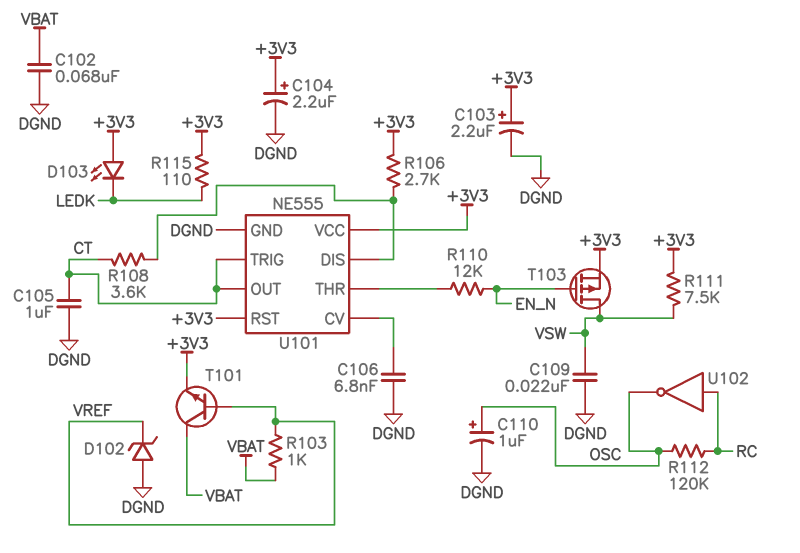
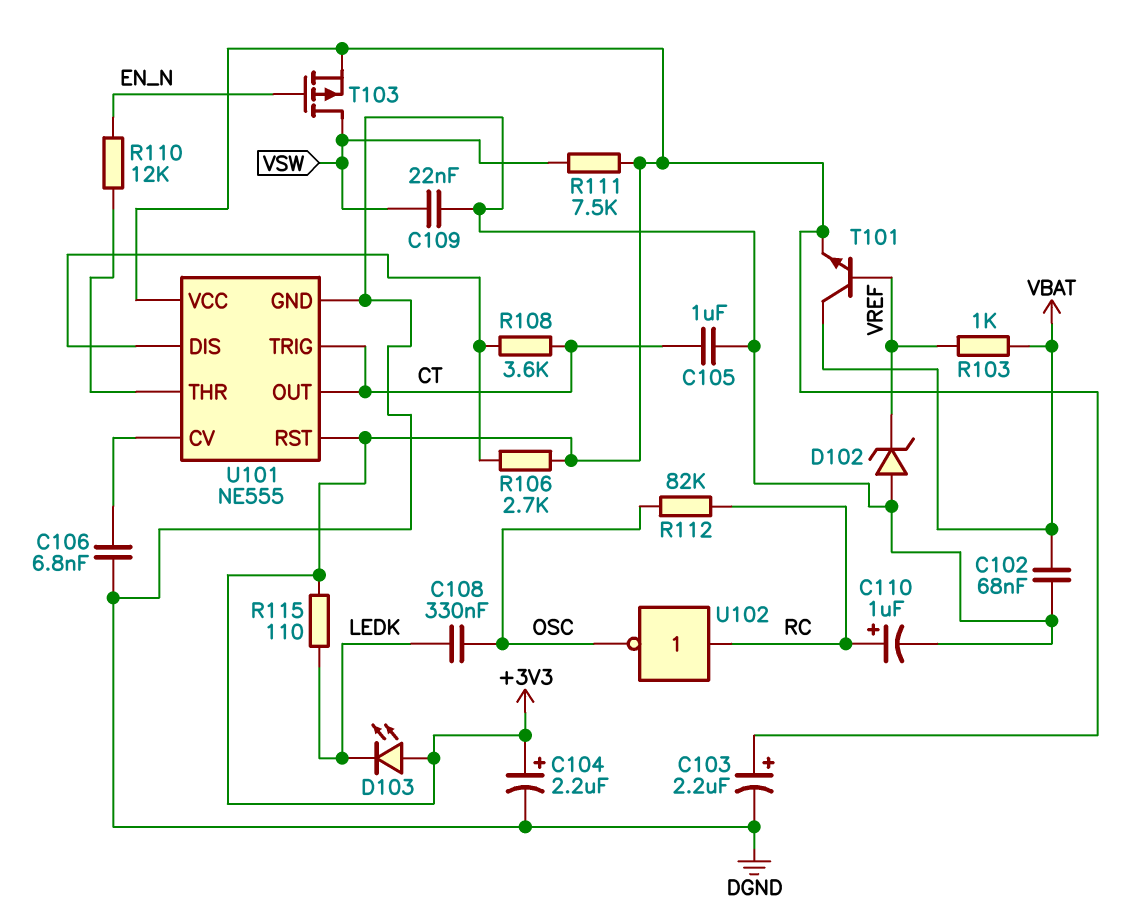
C108: none -> 330nF (LEDK, OSC)
C110: 1uF (plus OSC, minus DGND) -> 1uF (plus RC, minus DGND)
R112: 120k (OSC, RC) -> 82k (OSC, RC)

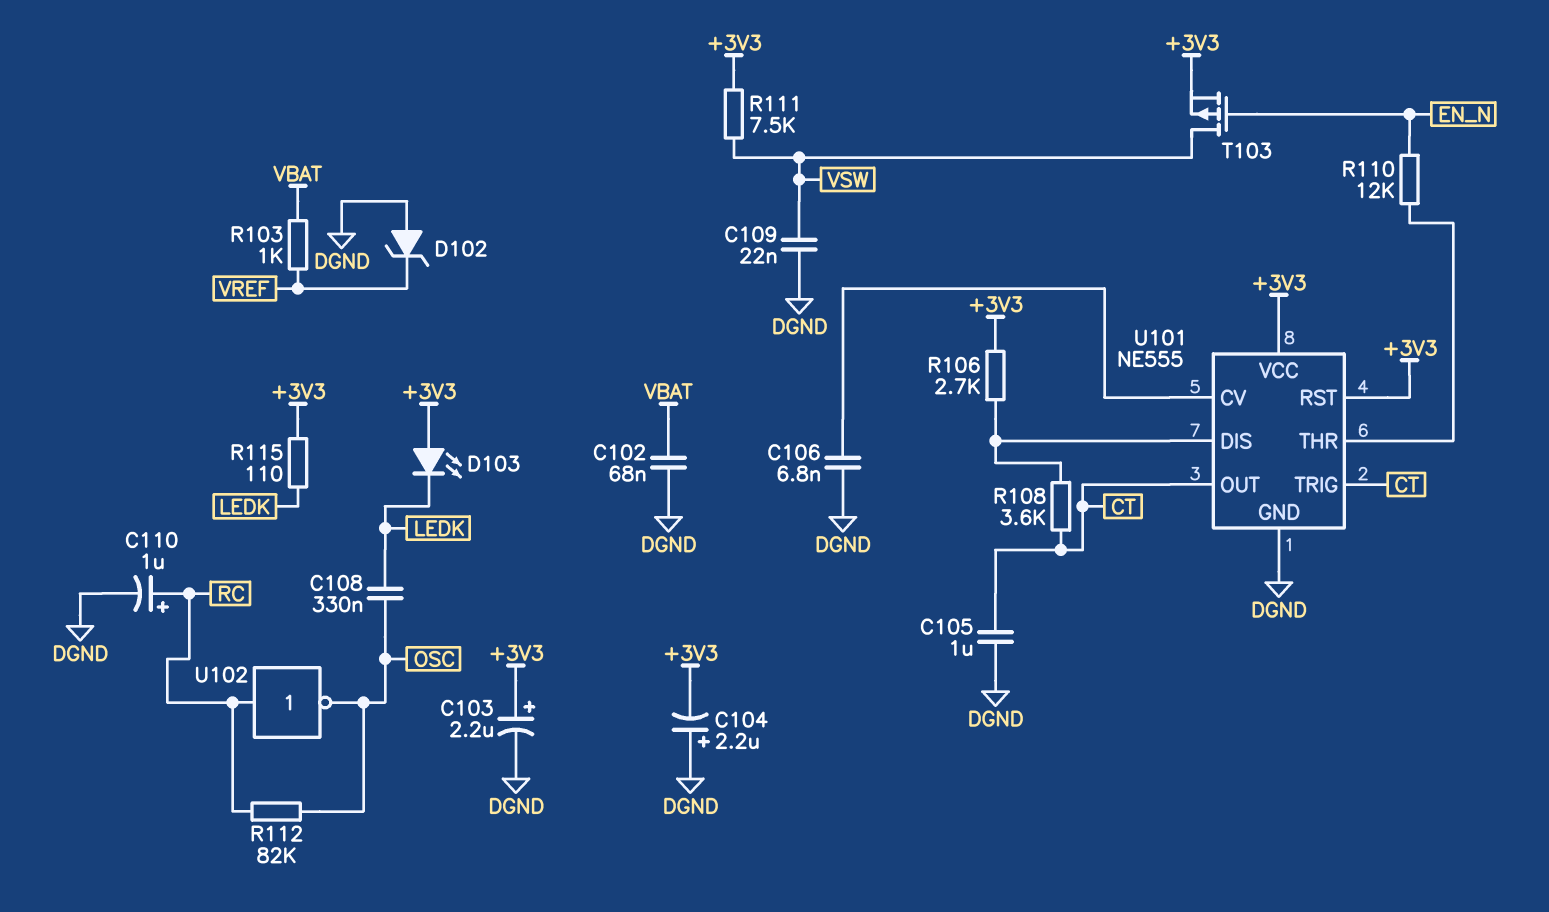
C104: 2.2uF (plus +3V3, minus DGND) -> 2.2uF (plus DGND, minus +3V3)
T101: NPN (B VREF, C VBAT, E +3V3) -> none

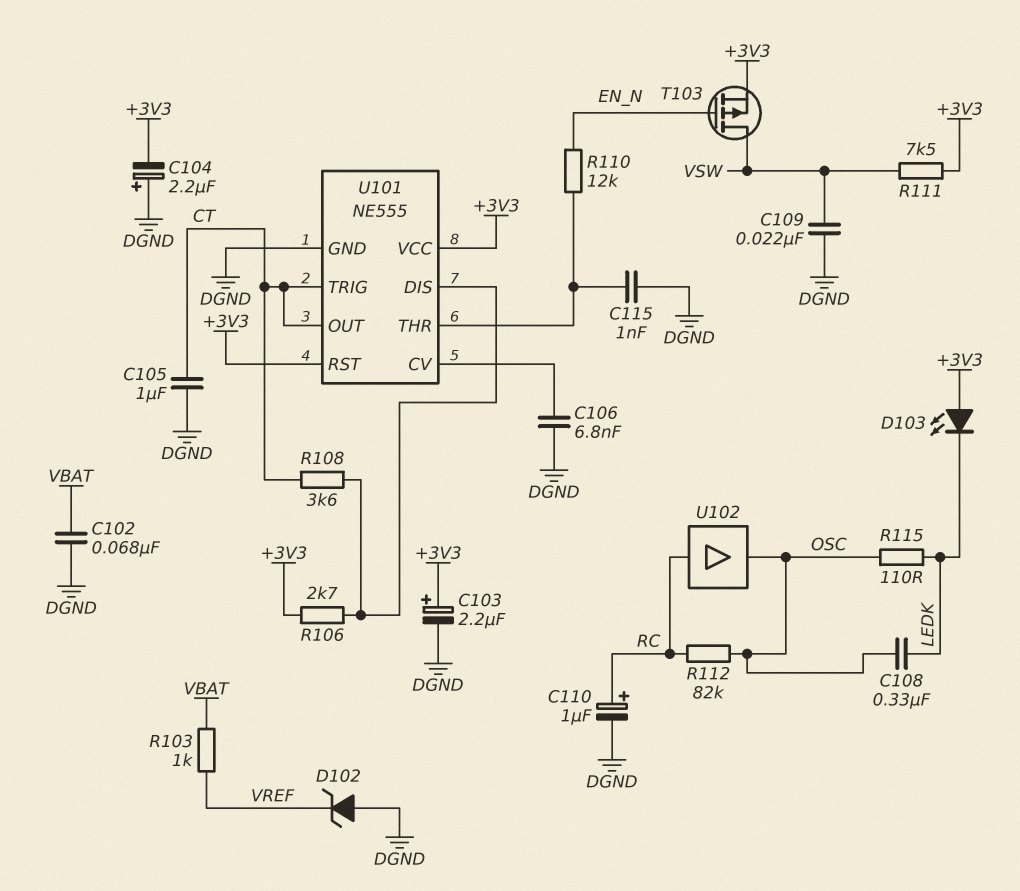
C115: none -> 1nF (DGND, U101/THR)
R115: 110 (+3V3, LEDK) -> 110 (LEDK, OSC)
U102: NOT (in RC, out OSC) -> buffer (in RC, out OSC)

